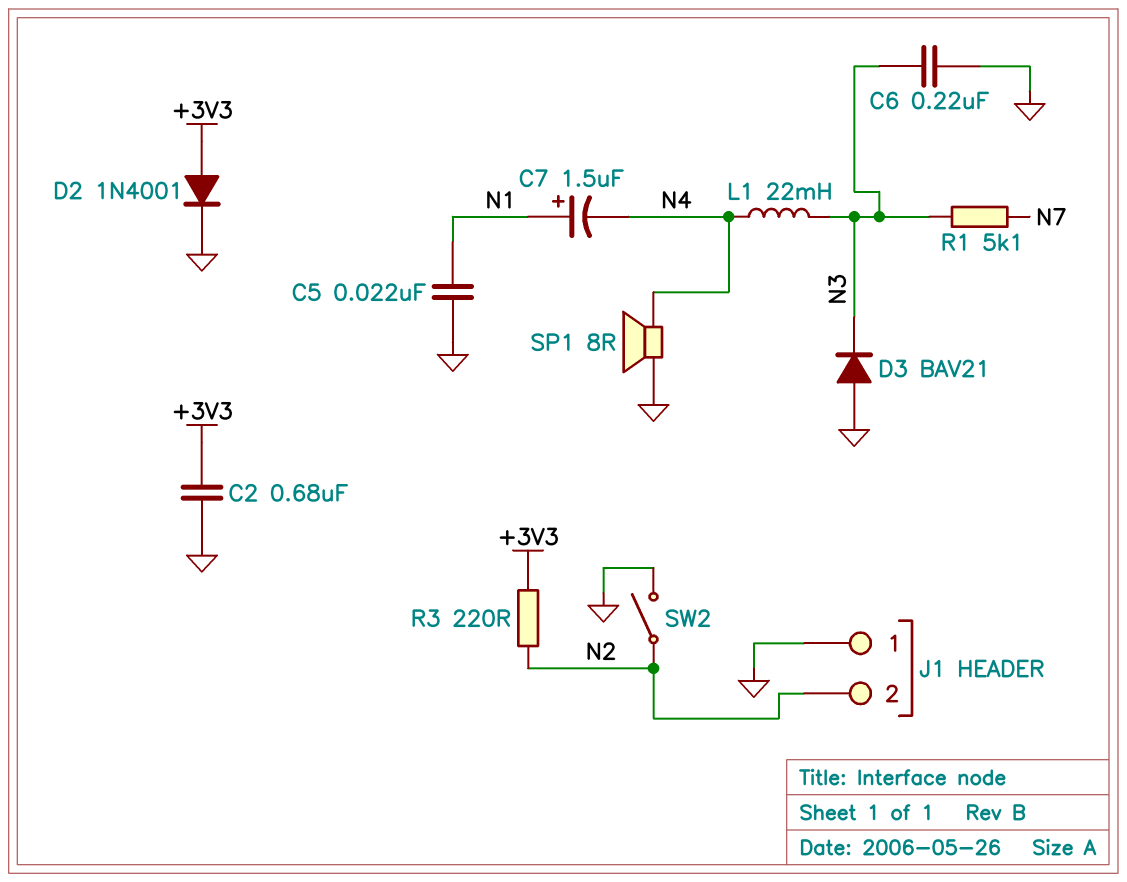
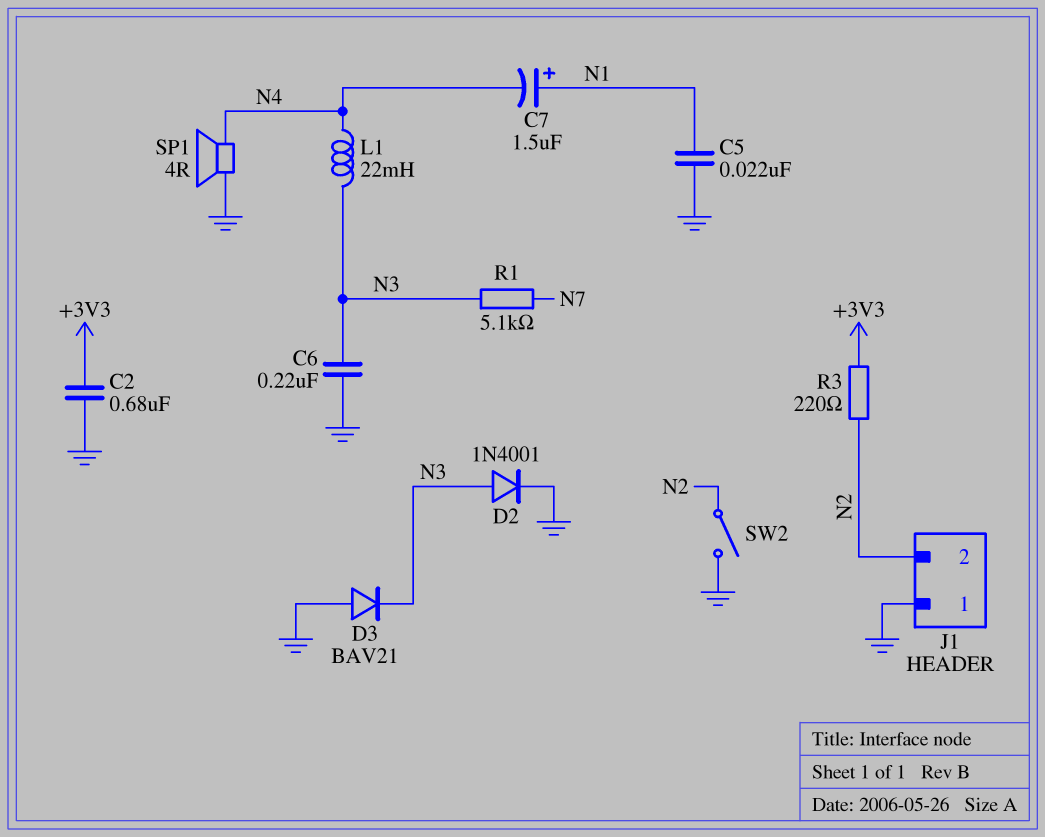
D2: diode 1N4001 (A +3V3, K GND) -> diode 1N4001 (A N3, K GND)
SP1: speaker 8R (GND, N4) -> speaker 4R (GND, N4)

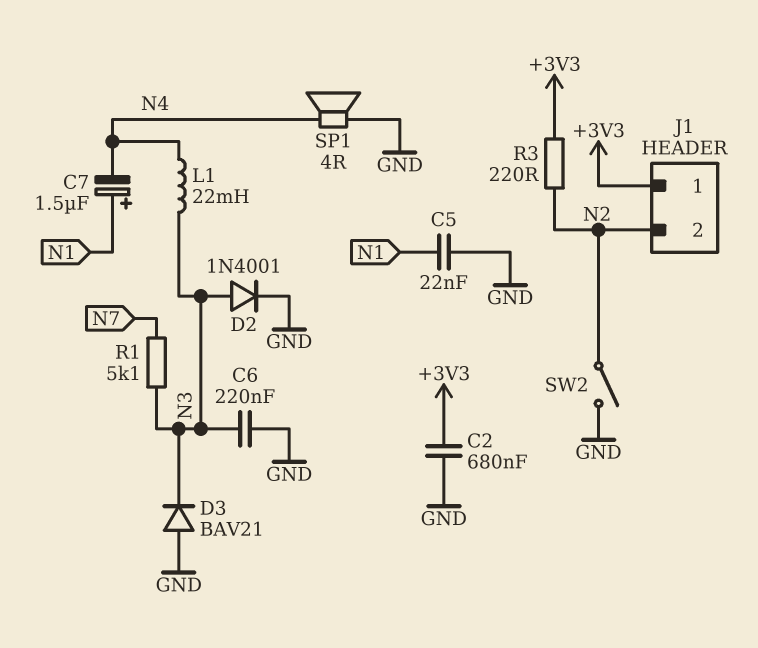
J1 pin 1: GND -> +3V3

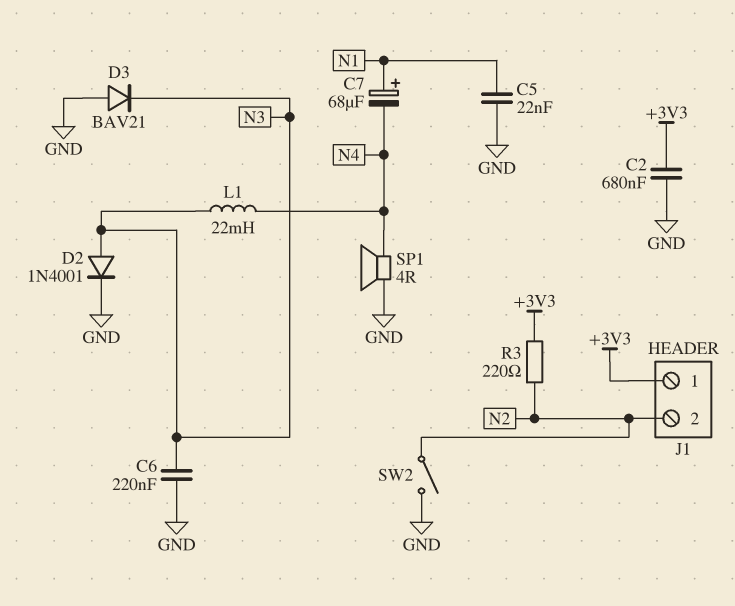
C7: 1.5uF (plus N1, minus N4) -> 68uF (plus N1, minus N4)
R1: 5.1k (N3, N7) -> none

